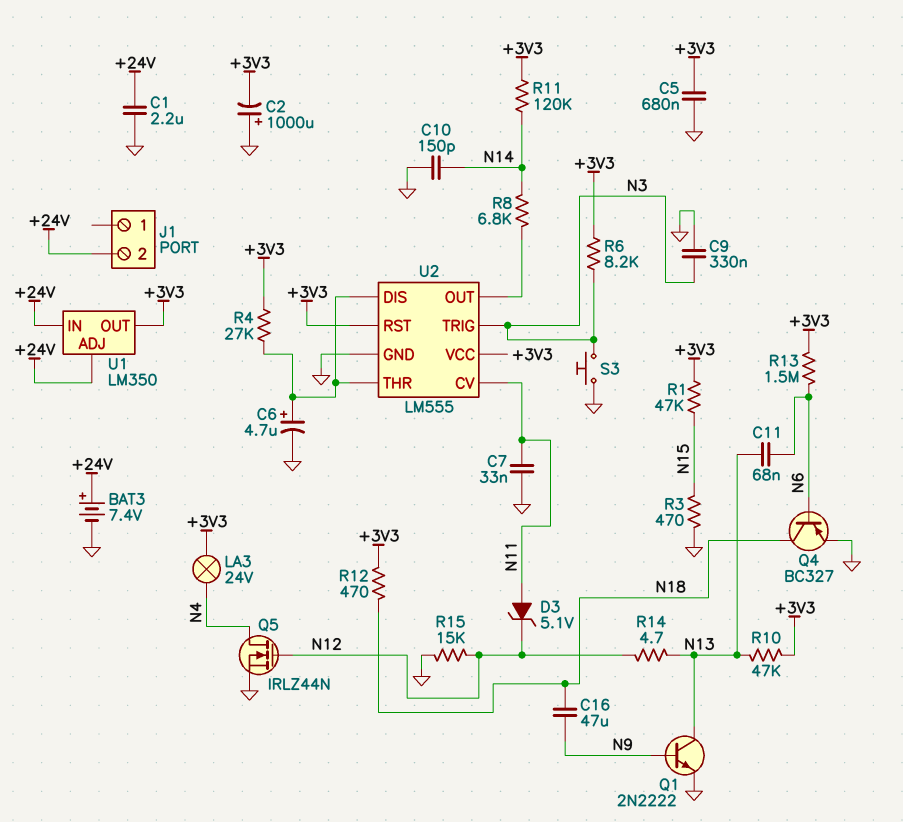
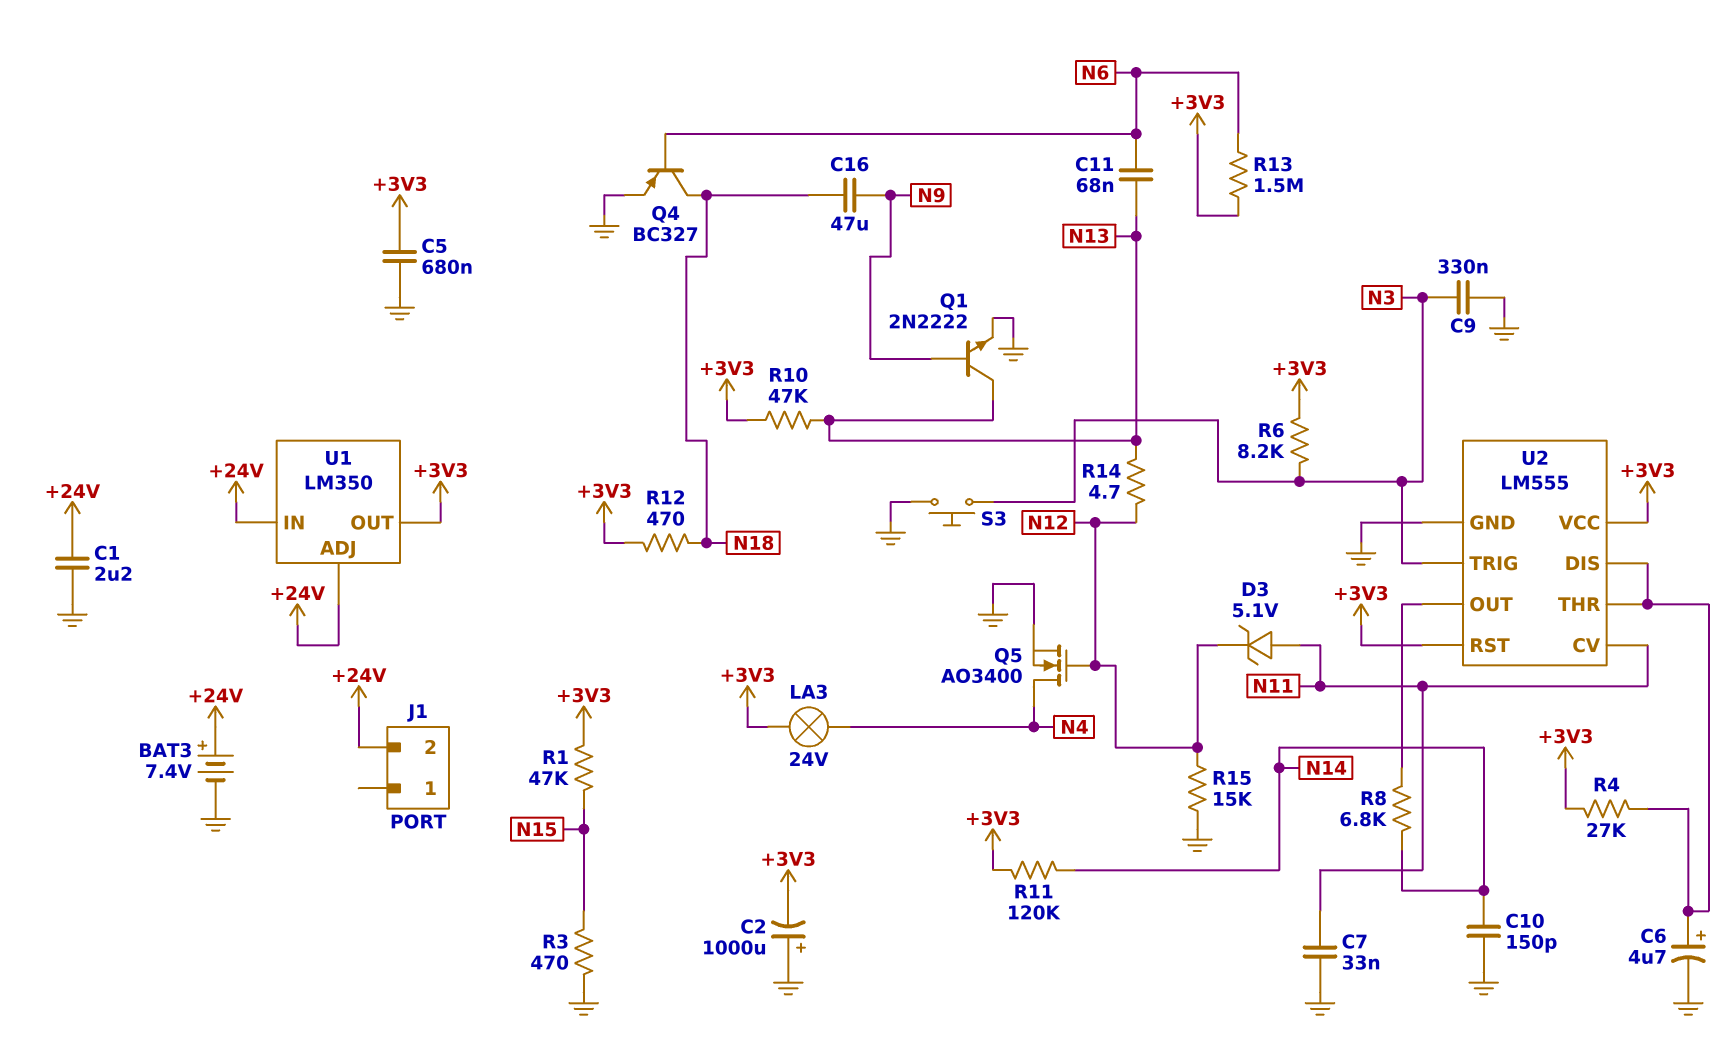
Q5: NMOS IRLZ44N (G N12, D N4, S GND) -> NMOS AO3400 (G N12, D N4, S GND)

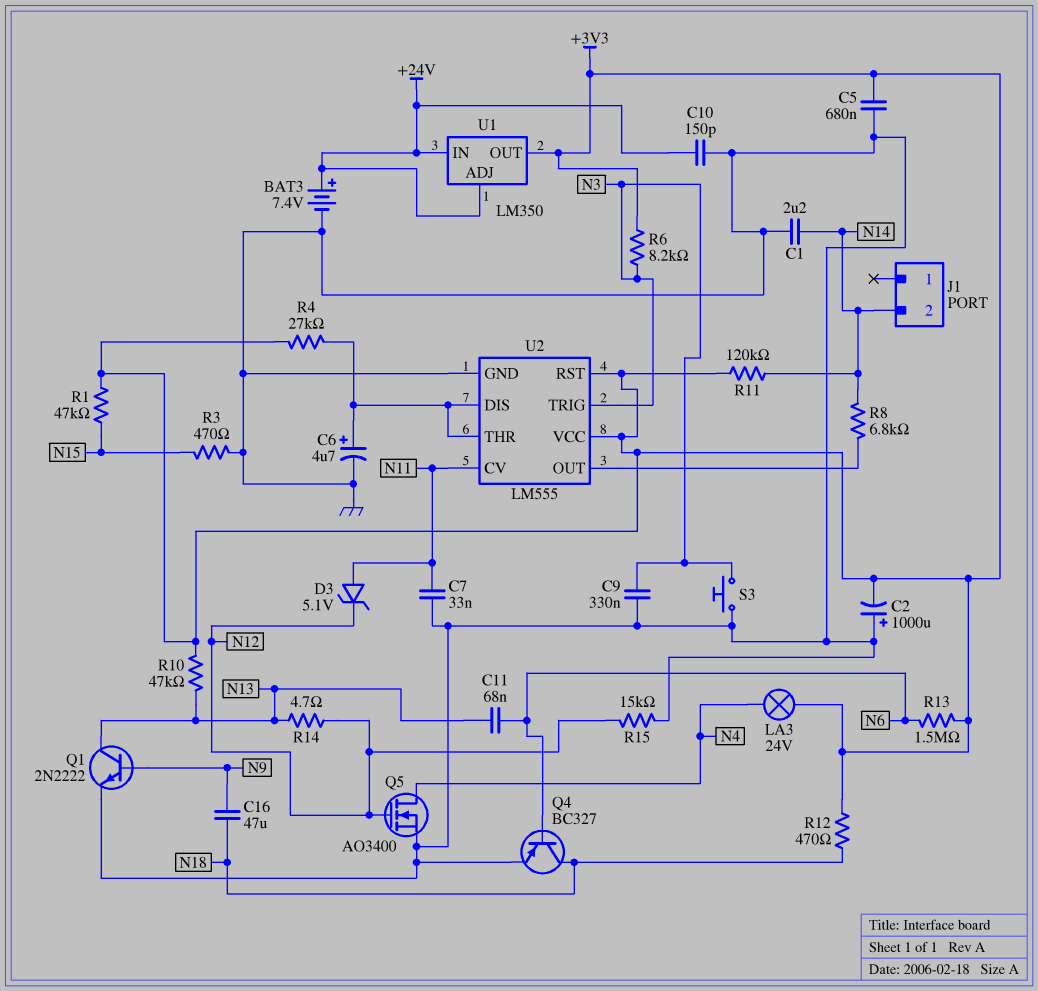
C1: 2.2uF (+24V, GND) -> 2.2uF (GND, N14)
C10: 150pF (GND, N14) -> 150pF (+24V, GND)
J1 pin 2: +24V -> N14

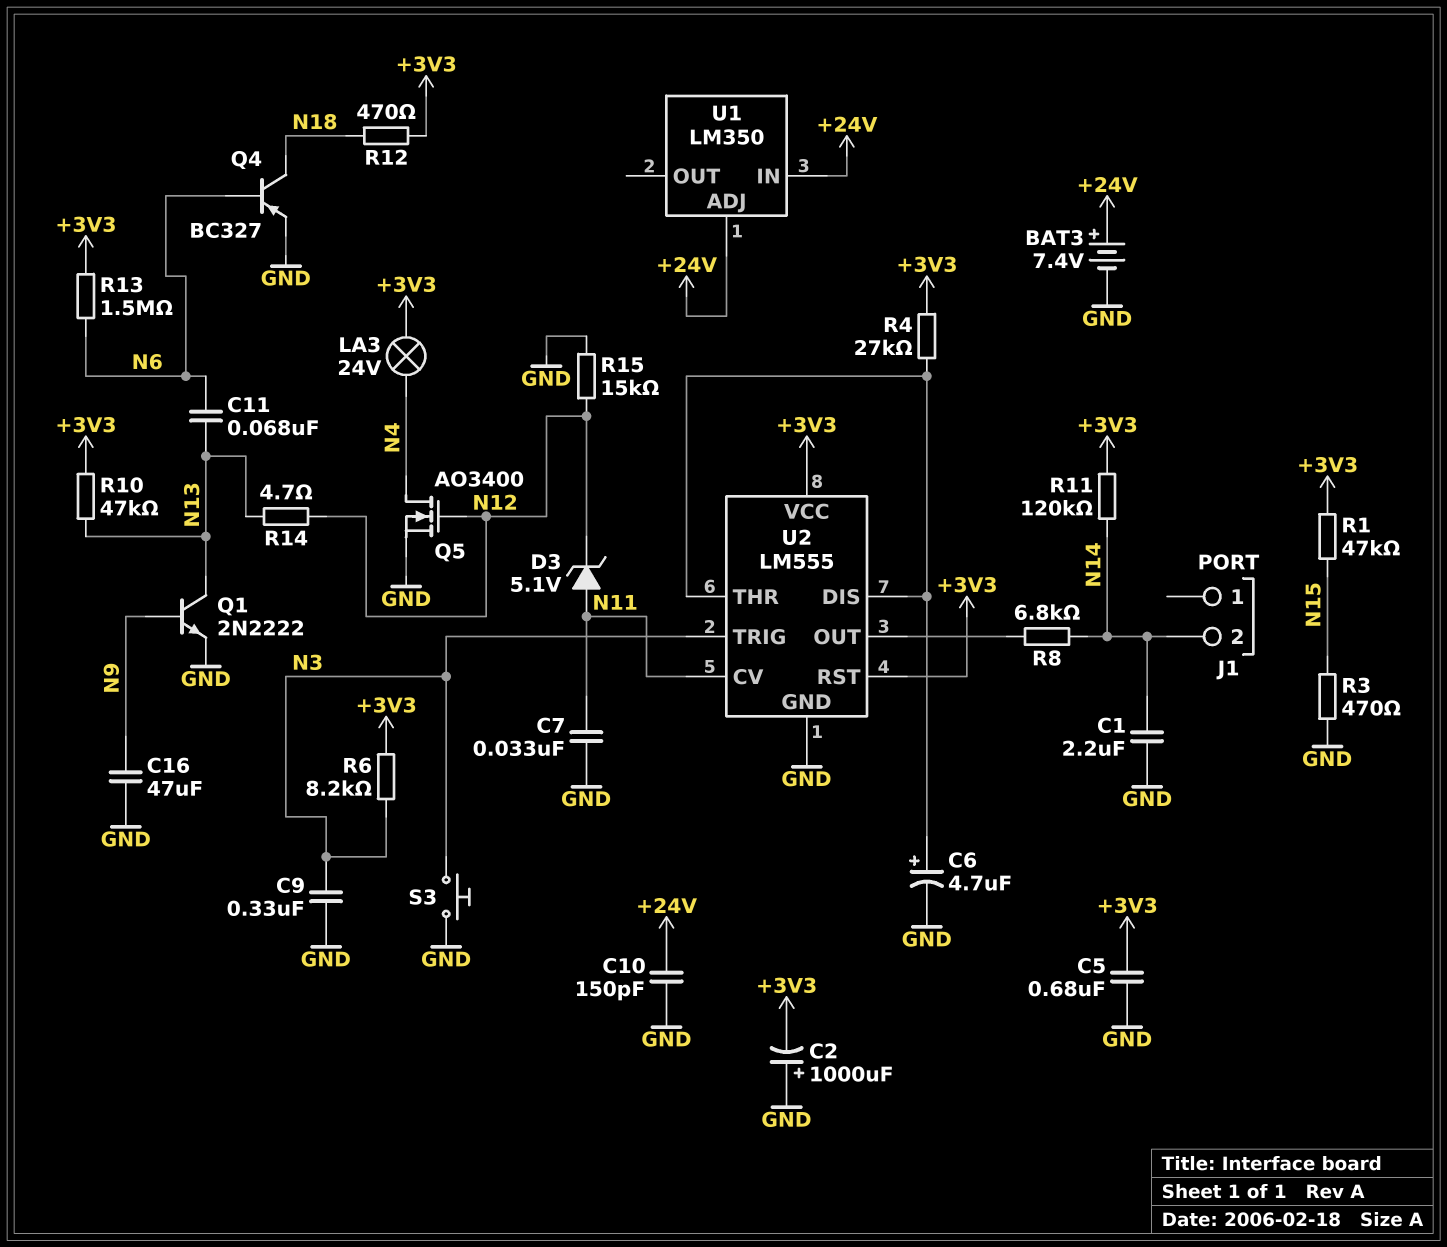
C16: 47uF (N9, N18) -> 47uF (GND, N9)
U1 pin OUT: +3V3 -> none

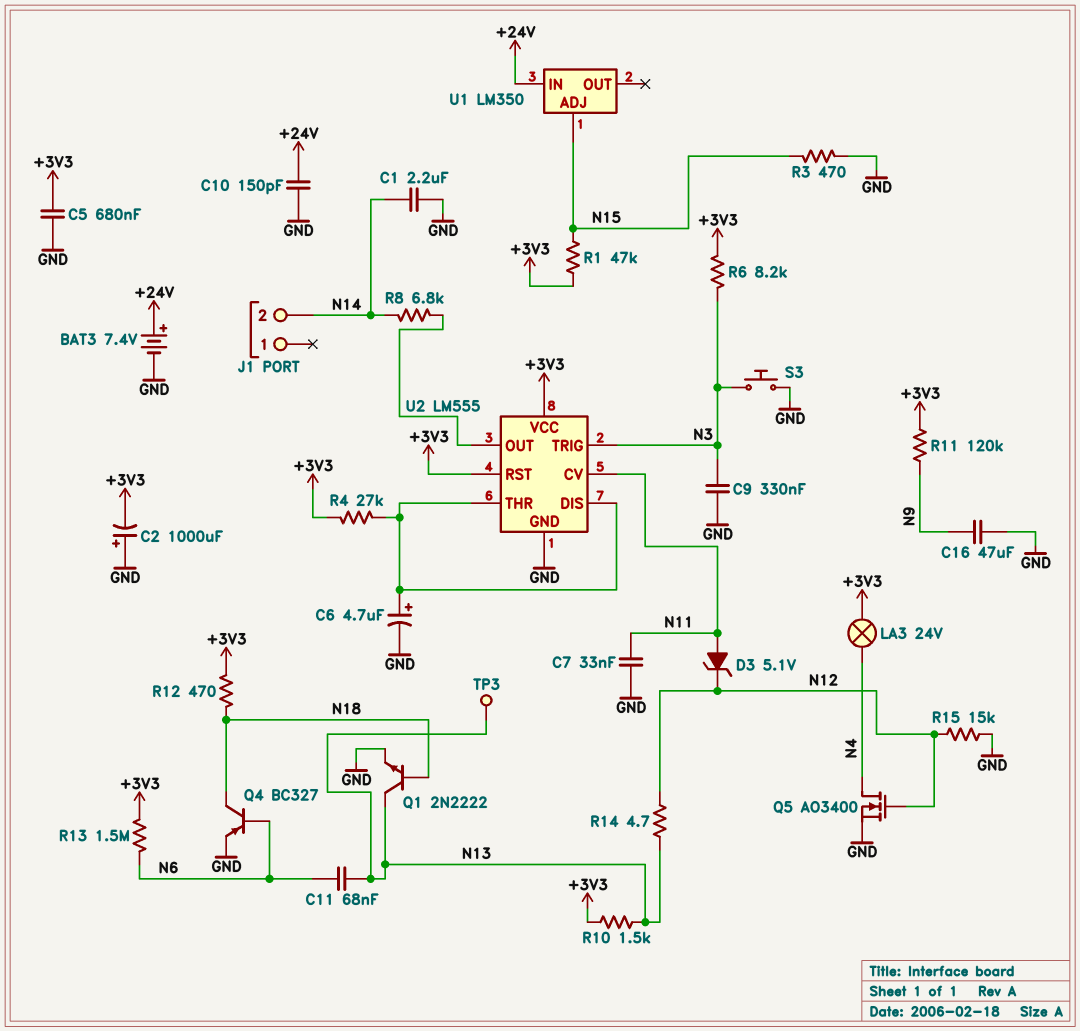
Q1: NPN 2N2222 (B N9, C N13, E GND) -> NPN 2N2222 (B N18, C N13, E GND)
R10: 47k (+3V3, N13) -> 1.5k (+3V3, N13)
R11: 120k (+3V3, N14) -> 120k (+3V3, N9)
TP3: none -> test point (N13)
U1 pin ADJ: +24V -> N15

